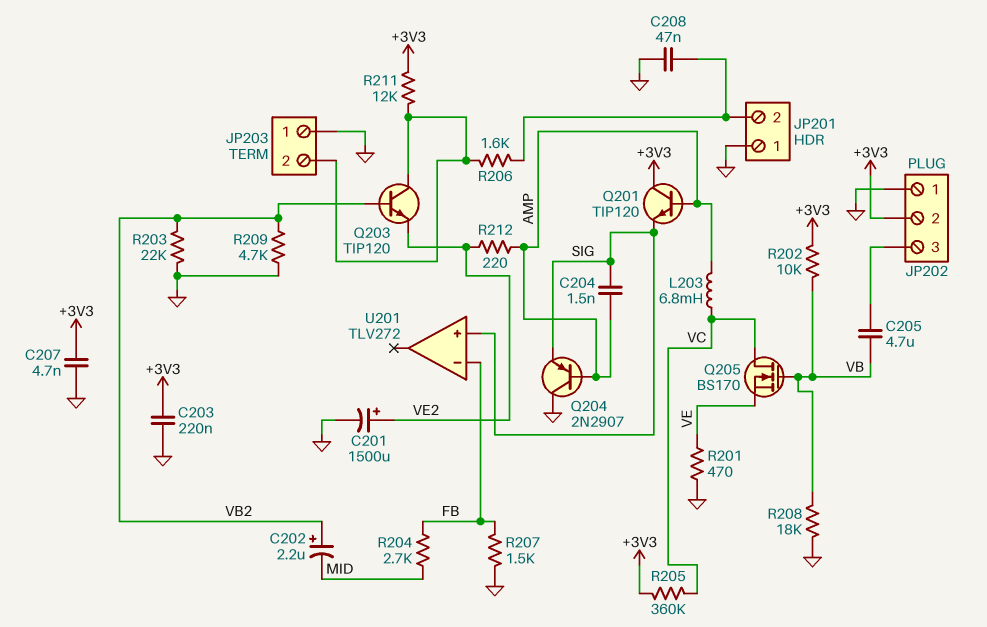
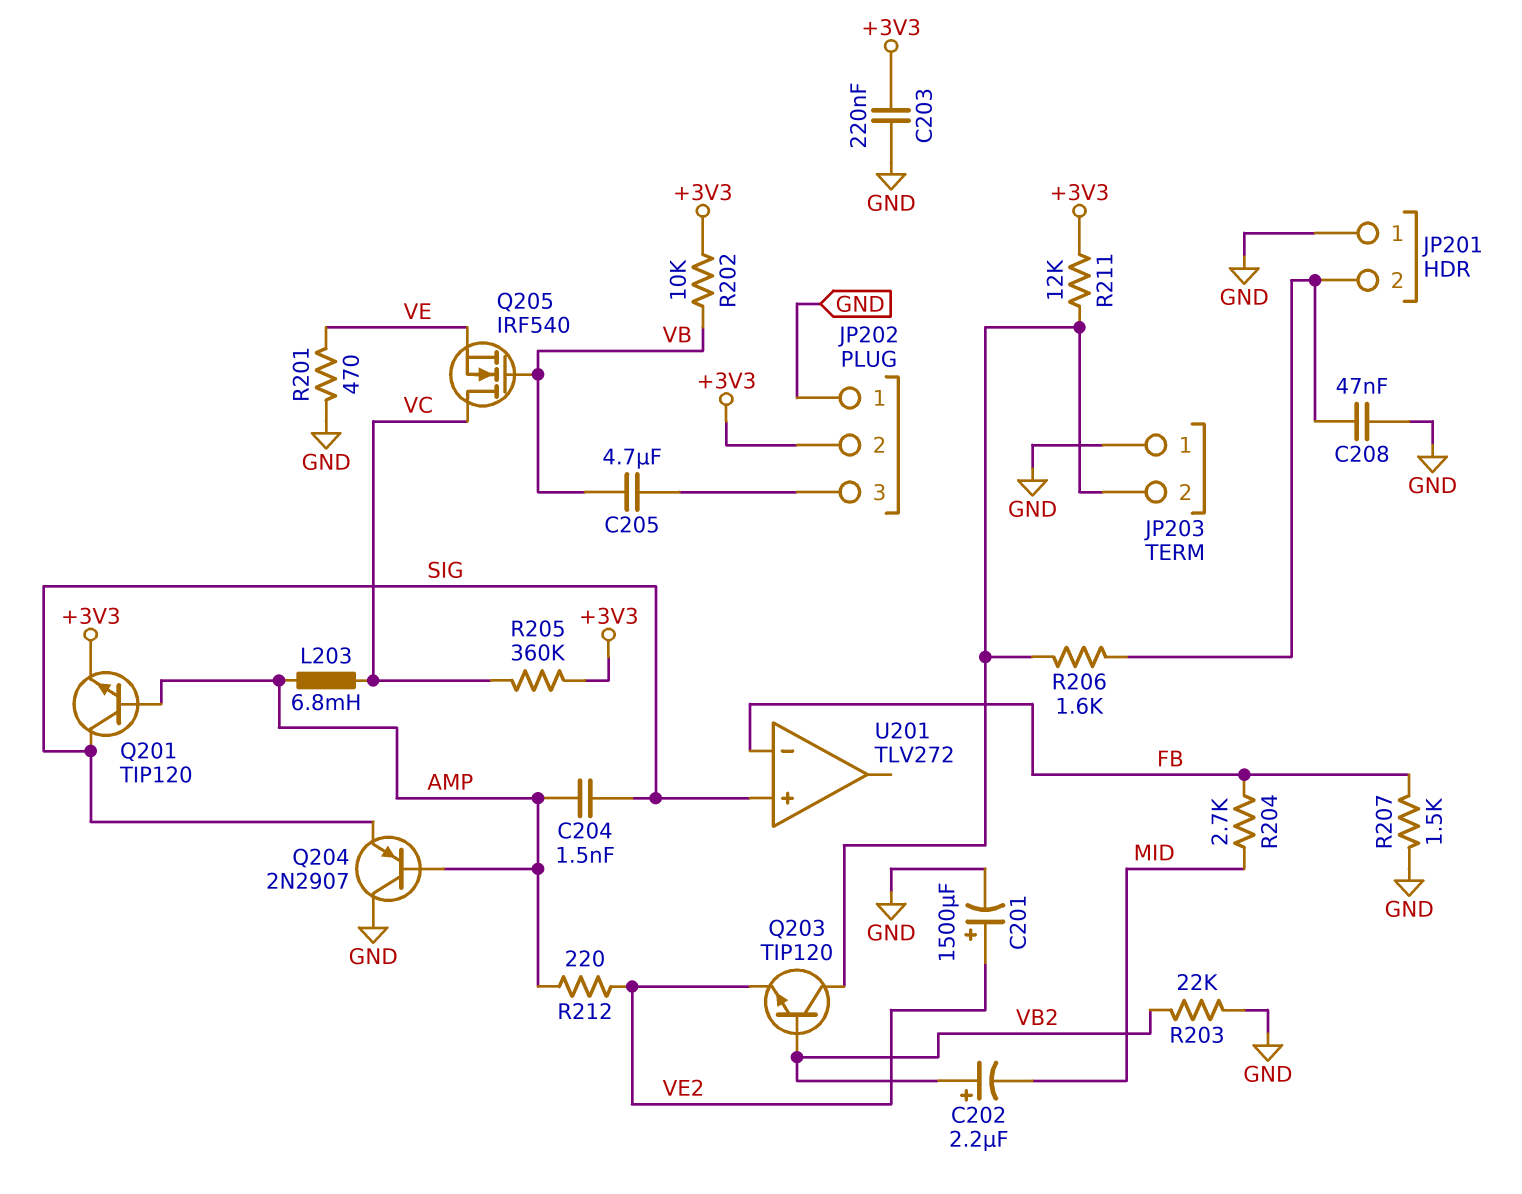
C207: 4.7nF (+3V3, GND) -> none
Q201: NPN TIP120 (B AMP, C +3V3, E SIG) -> NPN TIP120 (B AMP, C SIG, E +3V3)
Q205: NMOS BS170 (G VB, D VC, S VE) -> NMOS IRF540 (G VB, D VC, S VE)
R208: 18k (GND, VB) -> none
R209: 4.7k (GND, VB2) -> none

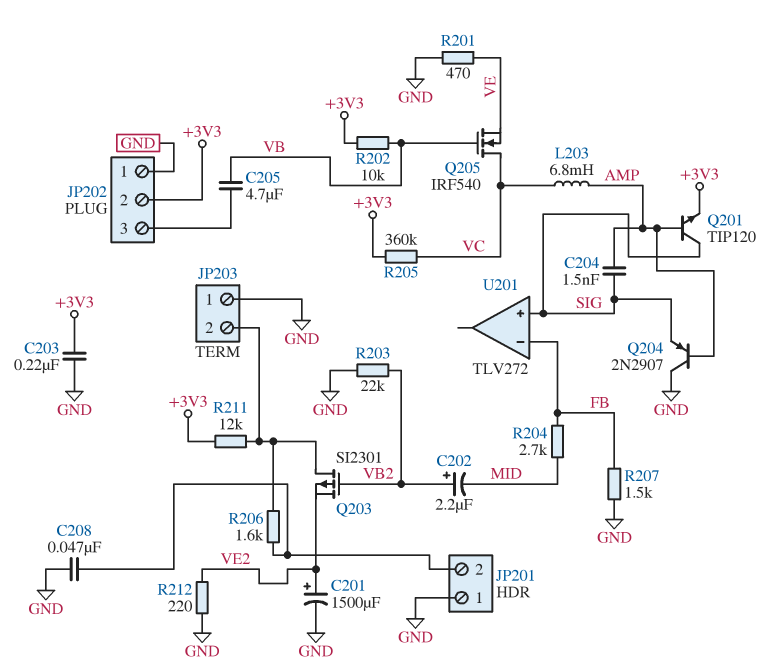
Q203: NPN TIP120 (B VB2, C JP203/2, E VE2) -> PMOS SI2301 (G VB2, D JP203/2, S VE2)
R212: 220 (AMP, VE2) -> 220 (GND, VE2)

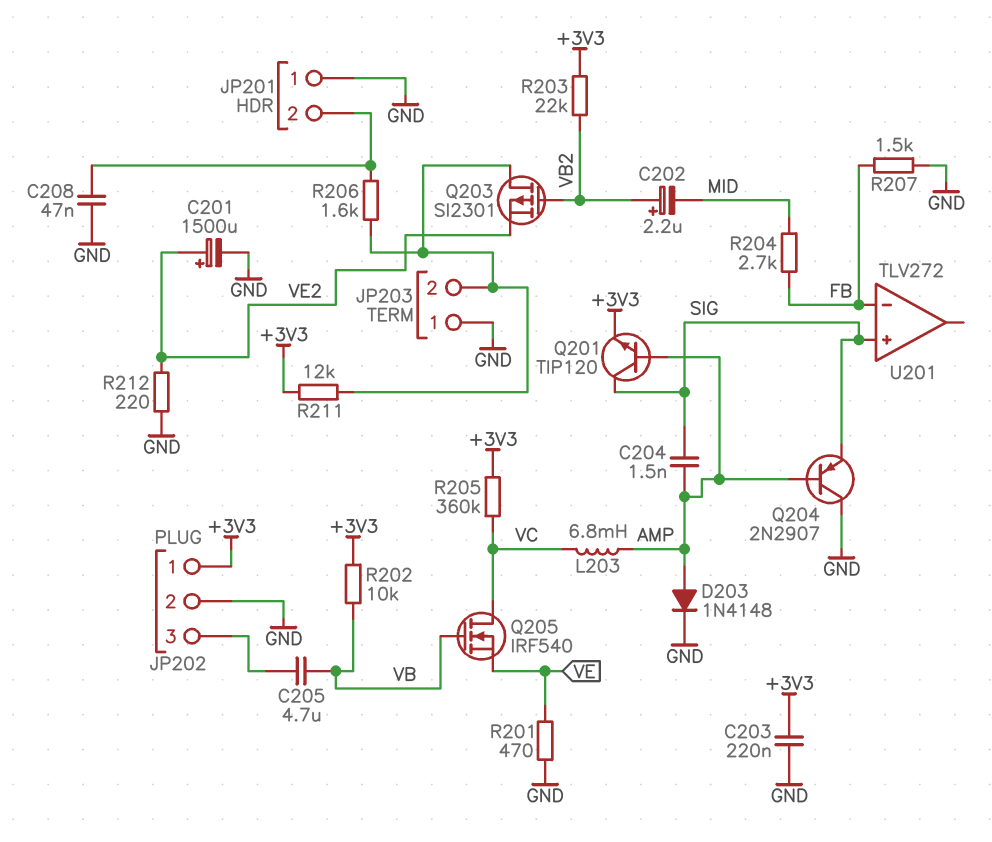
D203: none -> diode 1N4148 (A AMP, K GND)
JP202 pin 1: GND -> +3V3
JP202 pin 2: +3V3 -> GND
R203: 22k (GND, VB2) -> 22k (+3V3, VB2)

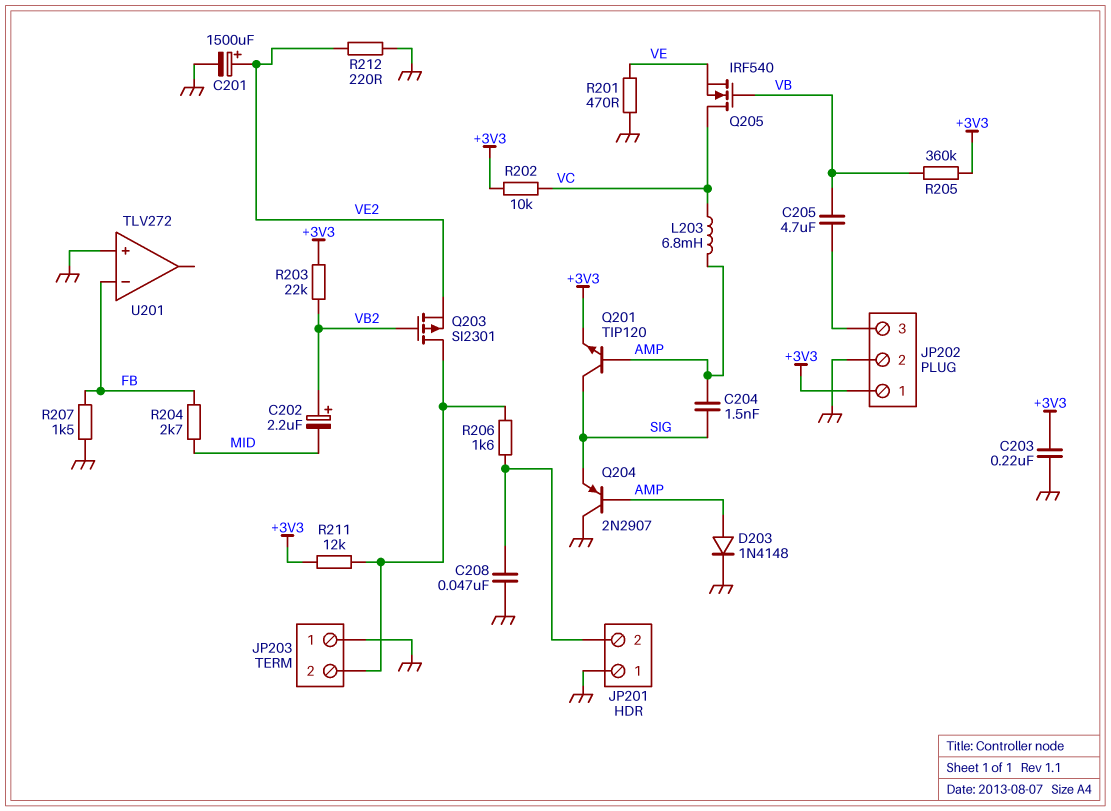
R202: 10k (+3V3, VB) -> 10k (+3V3, VC)
R205: 360k (+3V3, VC) -> 360k (+3V3, VB)
U201 pin in+: SIG -> GND

